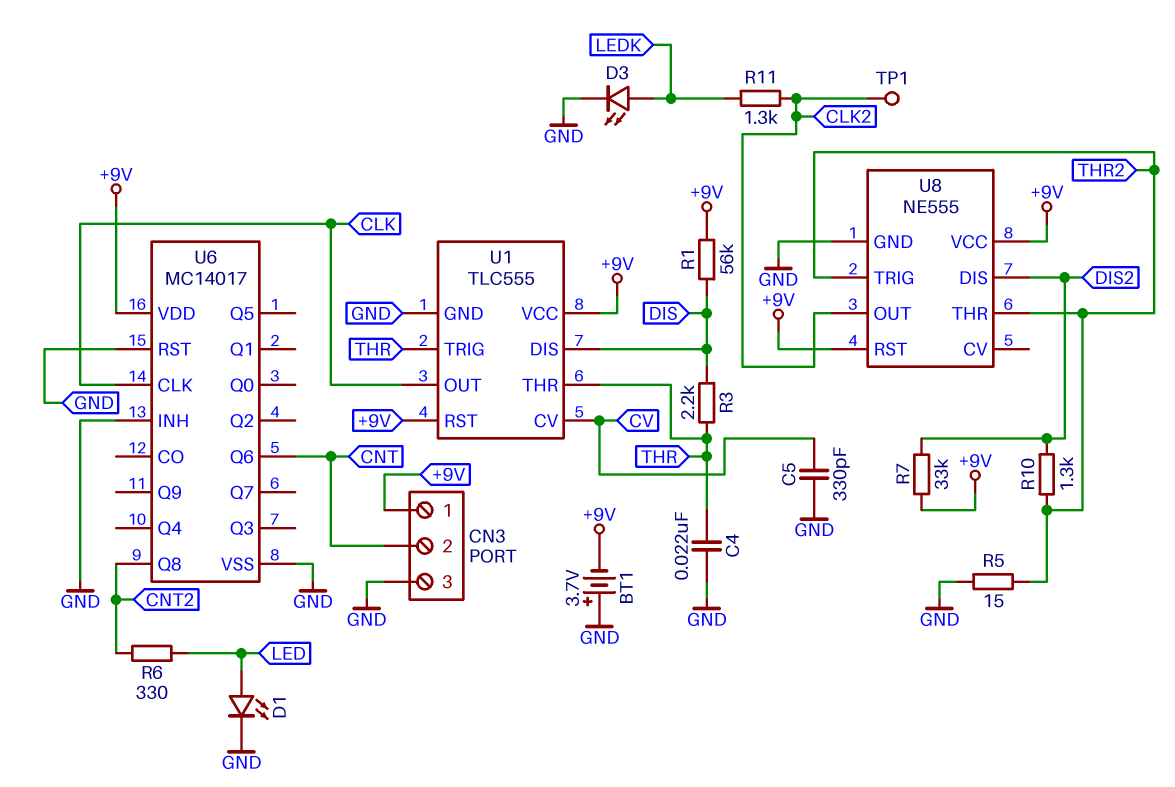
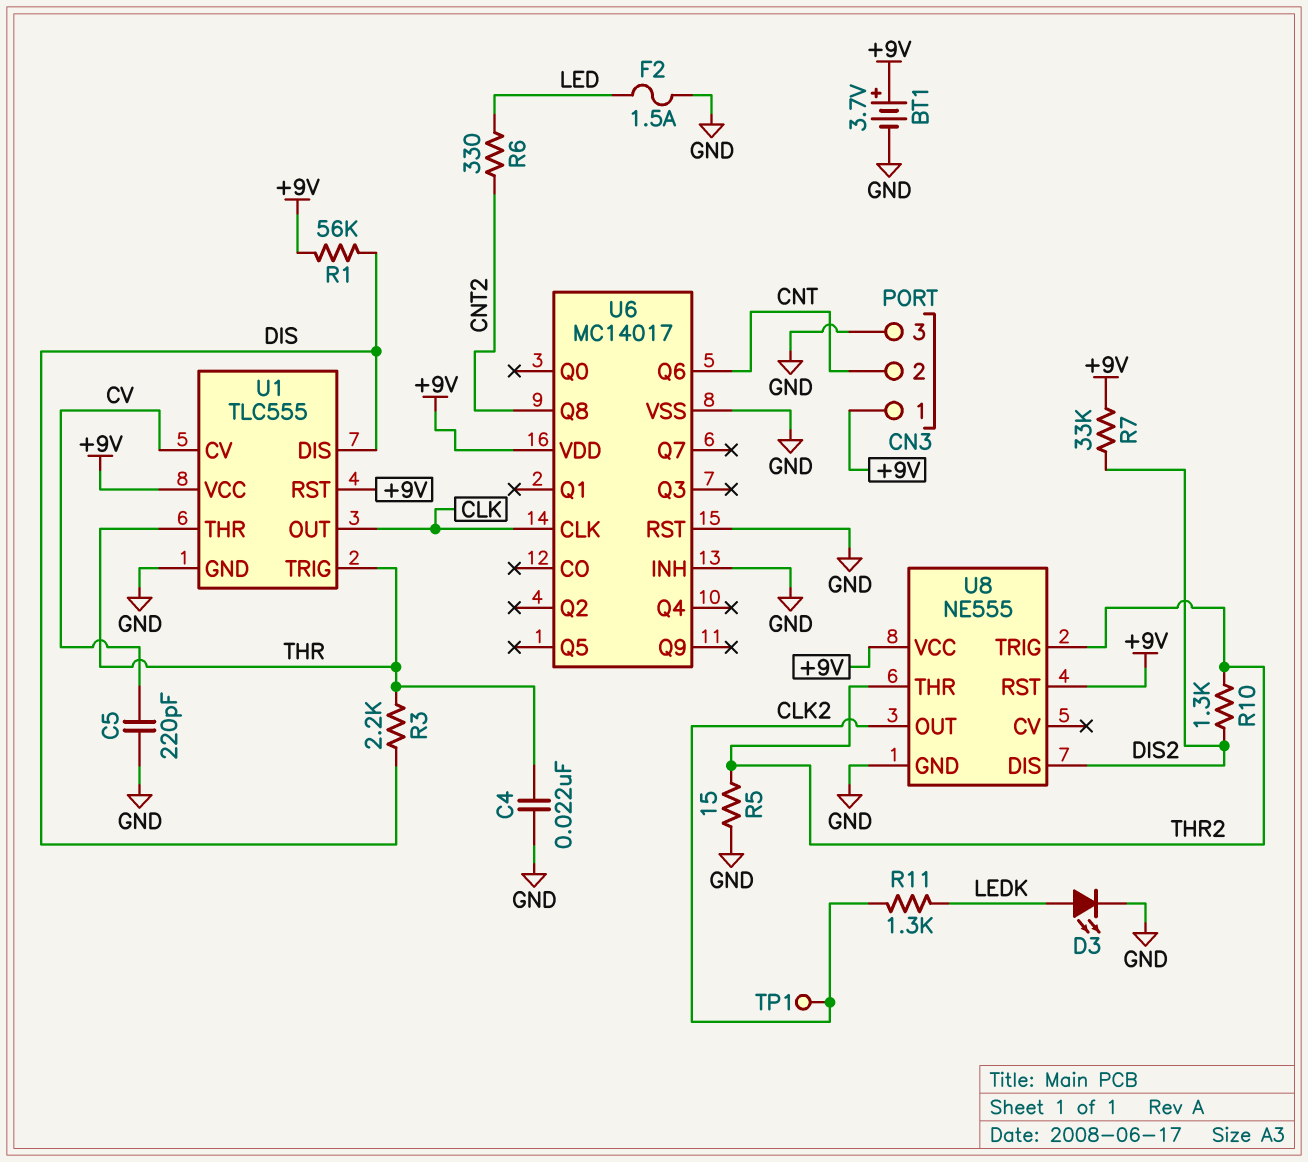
BT1: 3.7V (plus GND, minus +9V) -> 3.7V (plus +9V, minus GND)
C5: 330pF (CV, GND) -> 220pF (CV, GND)
D1: LED (A LED, K GND) -> none
F2: none -> 1.5A (GND, LED)

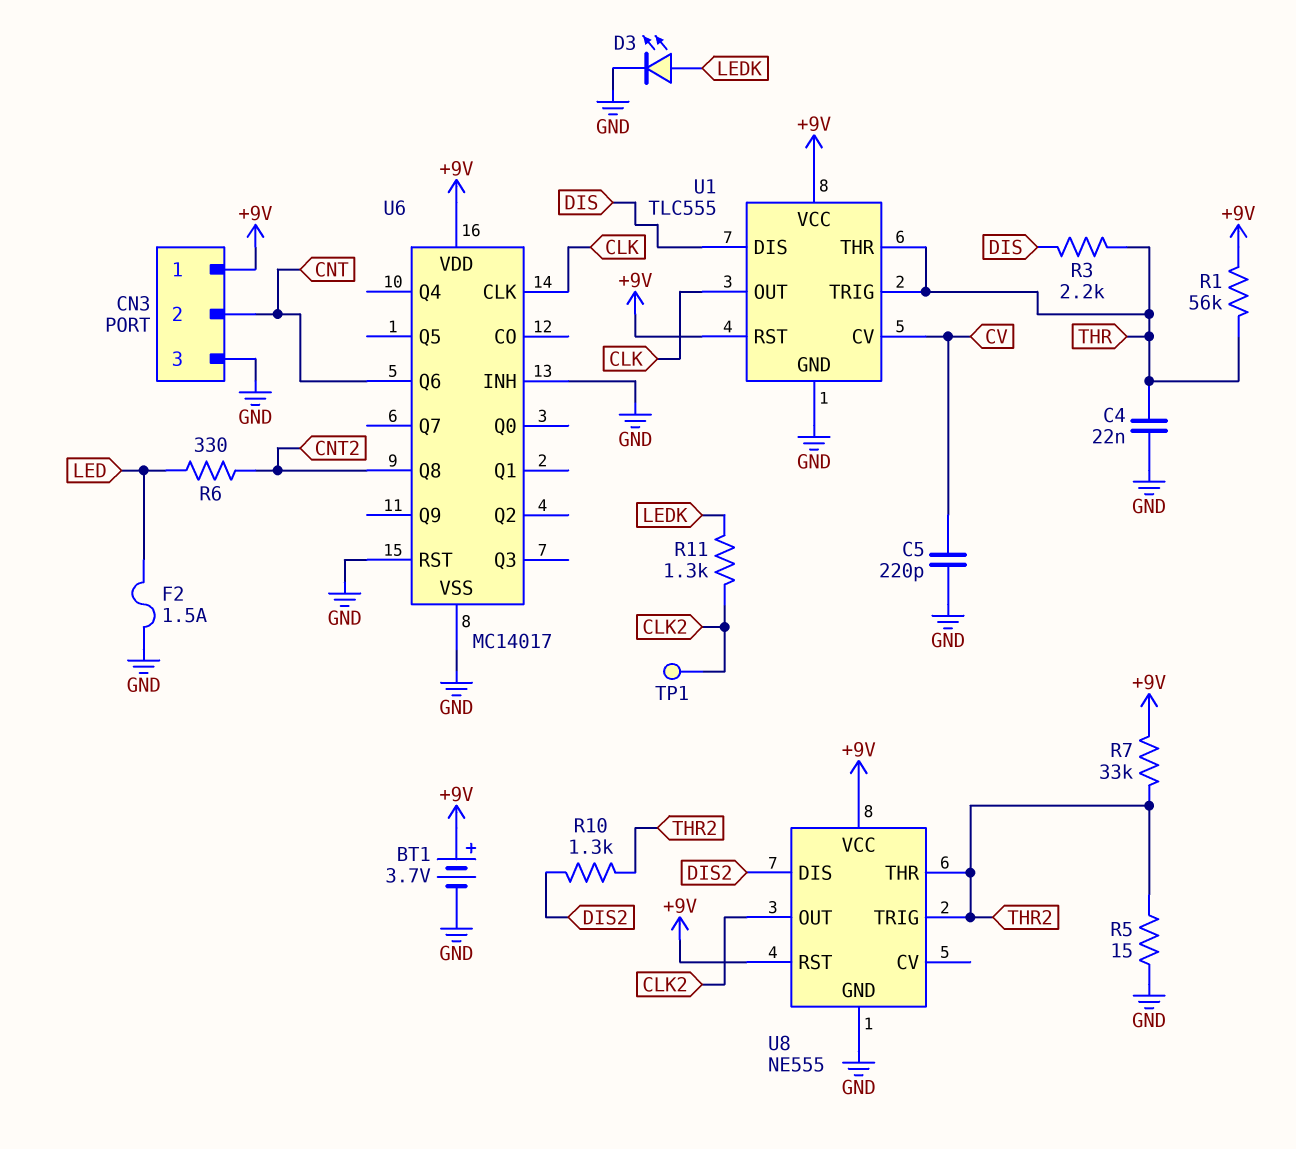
R1: 56k (+9V, DIS) -> 56k (+9V, THR)
R7: 33k (+9V, DIS2) -> 33k (+9V, THR2)

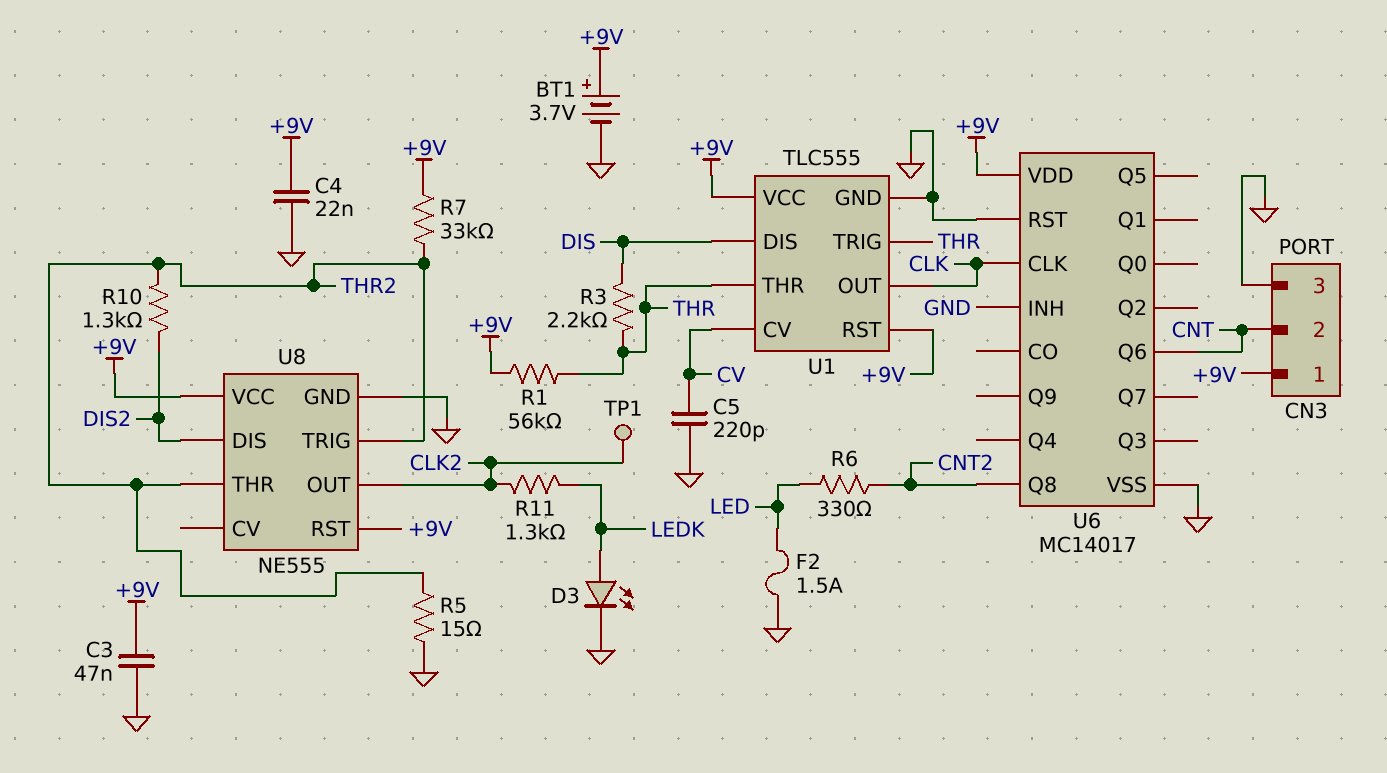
C3: none -> 47nF (+9V, GND)
C4: 22nF (GND, THR) -> 22nF (+9V, GND)

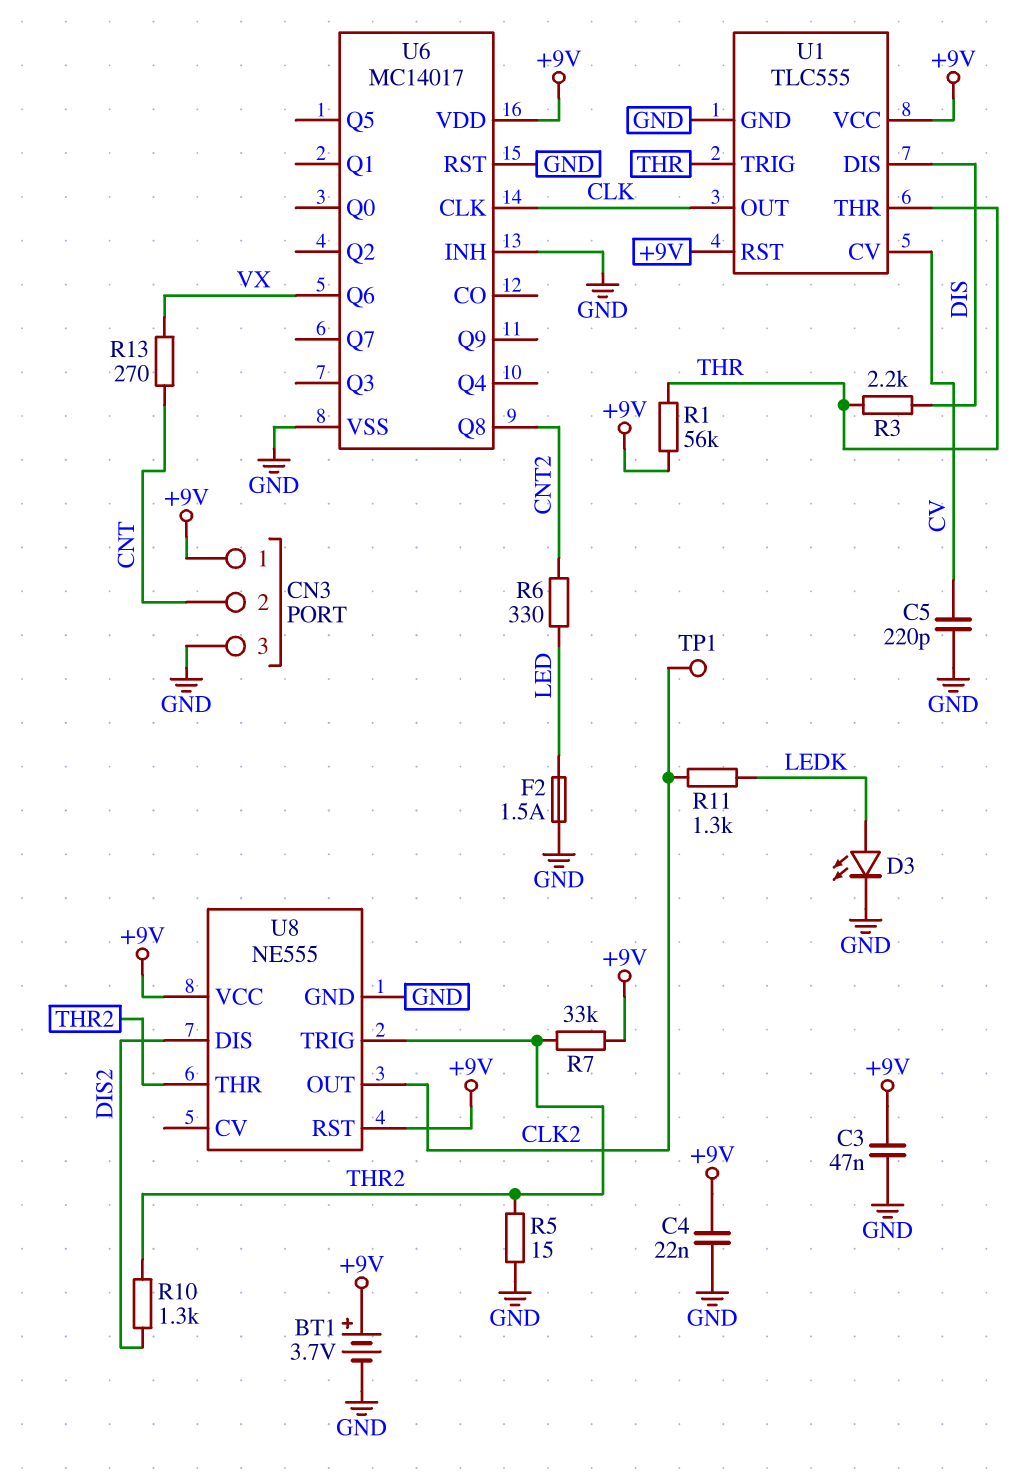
R13: none -> 270 (CNT, VX)
U6 pin Q6: CNT -> VX

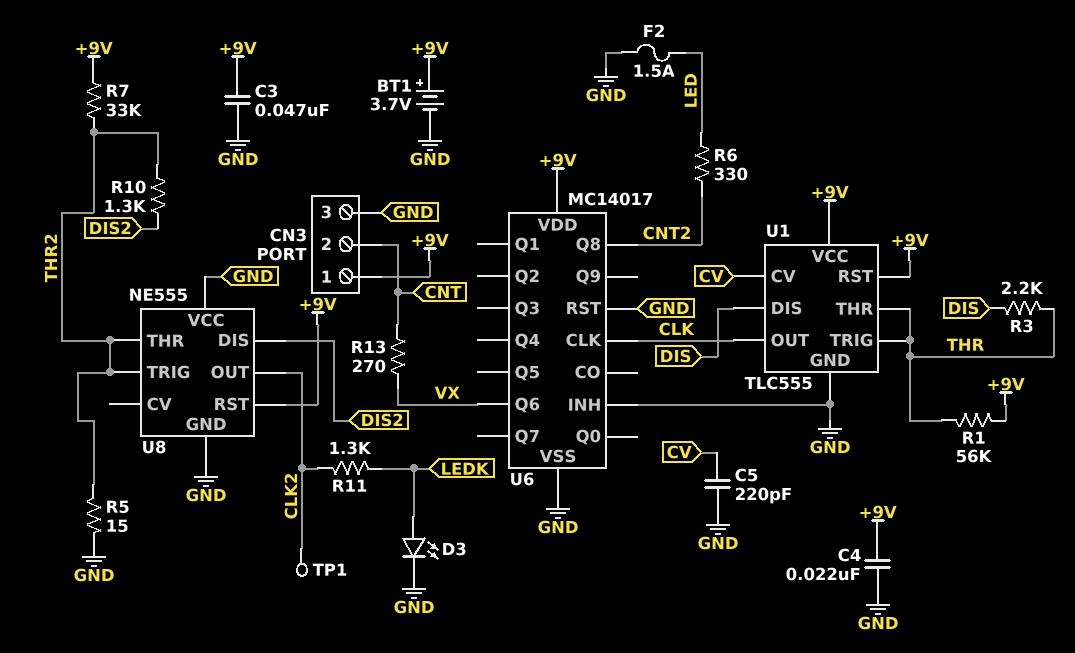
U8 pin VCC: +9V -> GND

